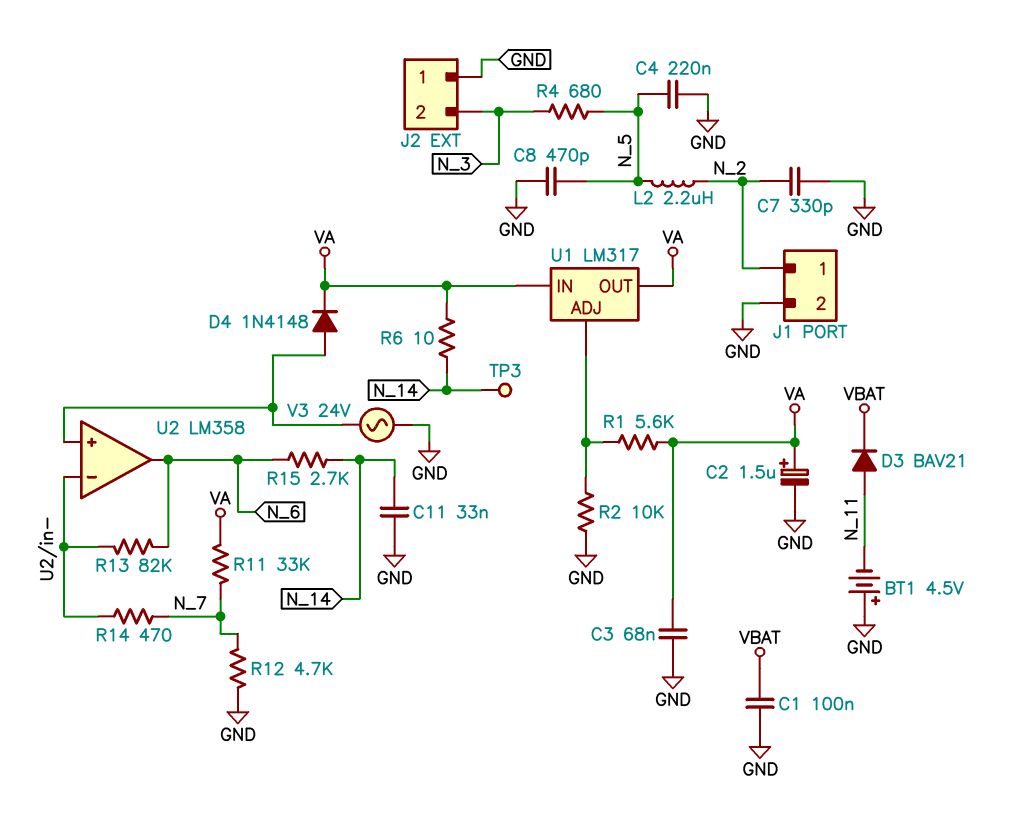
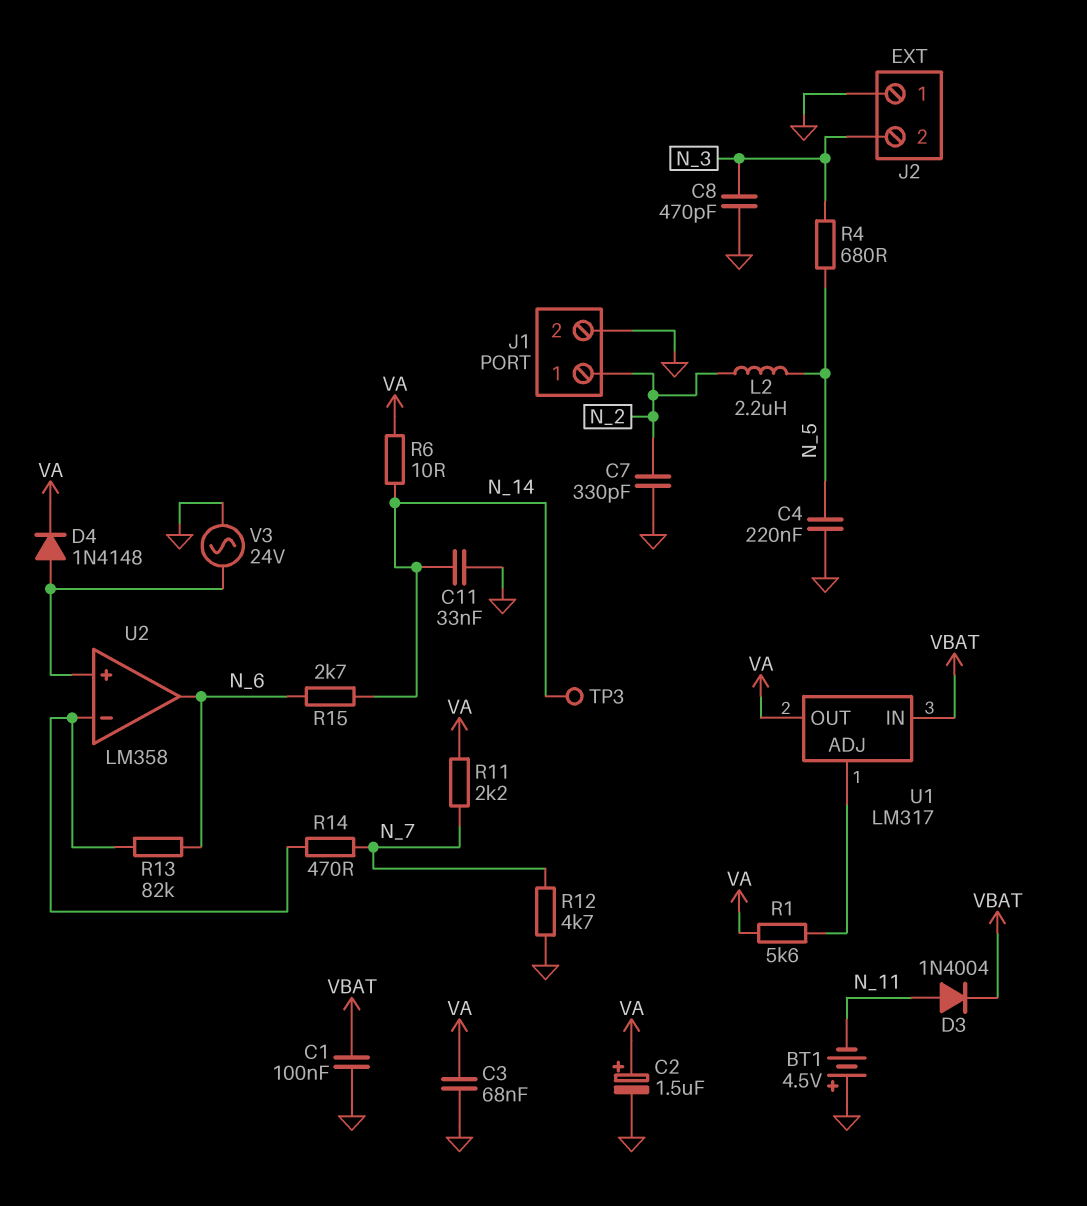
C8: 470pF (GND, N_5) -> 470pF (GND, N_3)
D3: diode BAV21 (A N_11, K VBAT) -> diode 1N4004 (A N_11, K VBAT)
R2: 10k (GND, U1/ADJ) -> none
R11: 33k (N_7, VA) -> 2.2k (N_7, VA)
U1 pin IN: VA -> VBAT

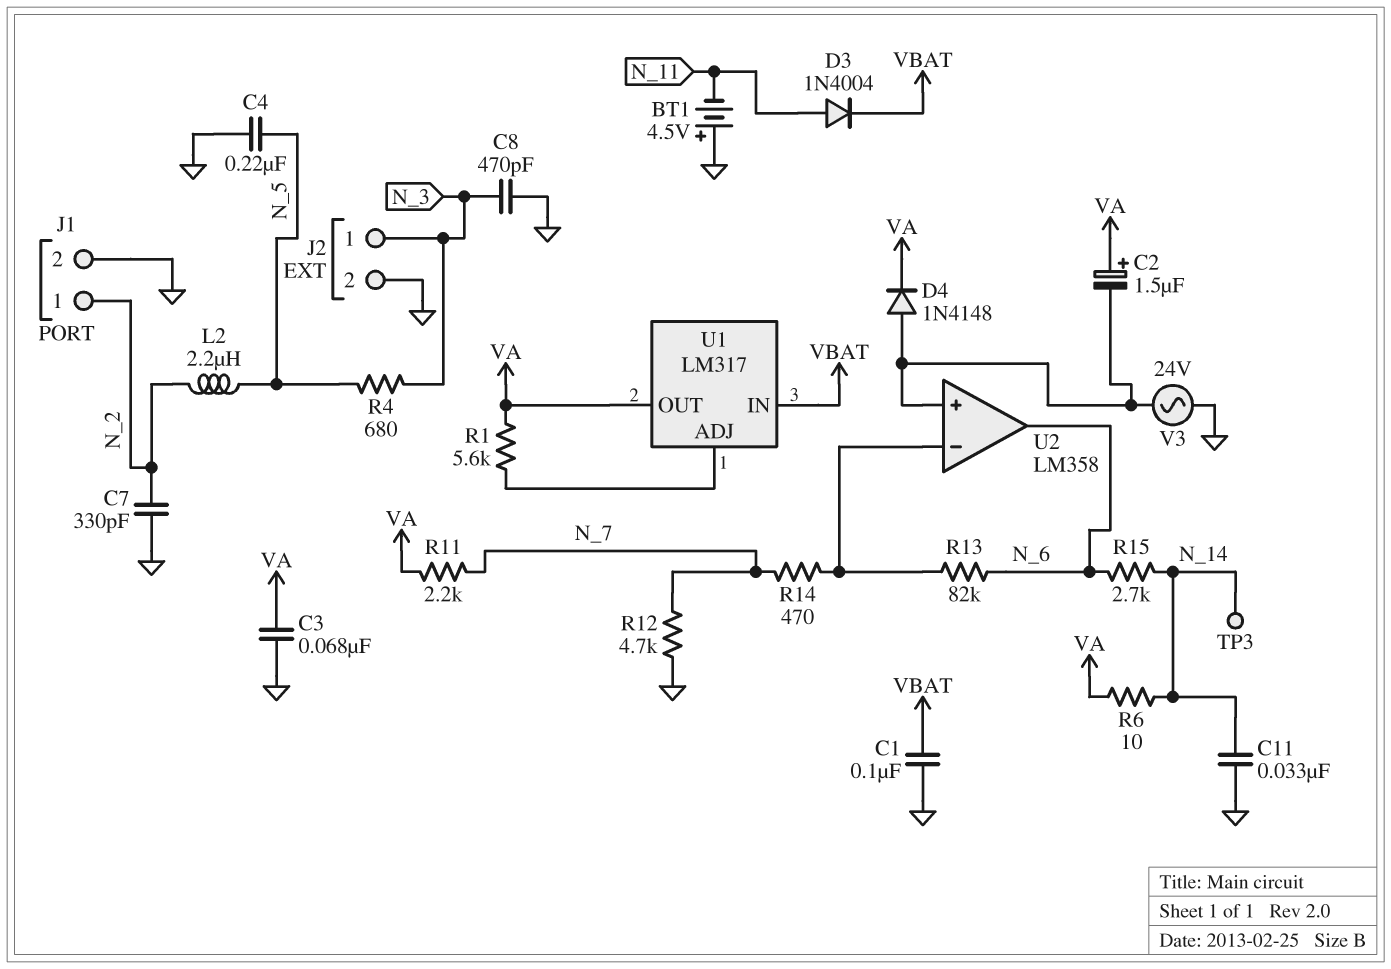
C2: 1.5uF (plus VA, minus GND) -> 1.5uF (plus VA, minus U2/in+)
J2 pin 1: GND -> N_3
J2 pin 2: N_3 -> GND

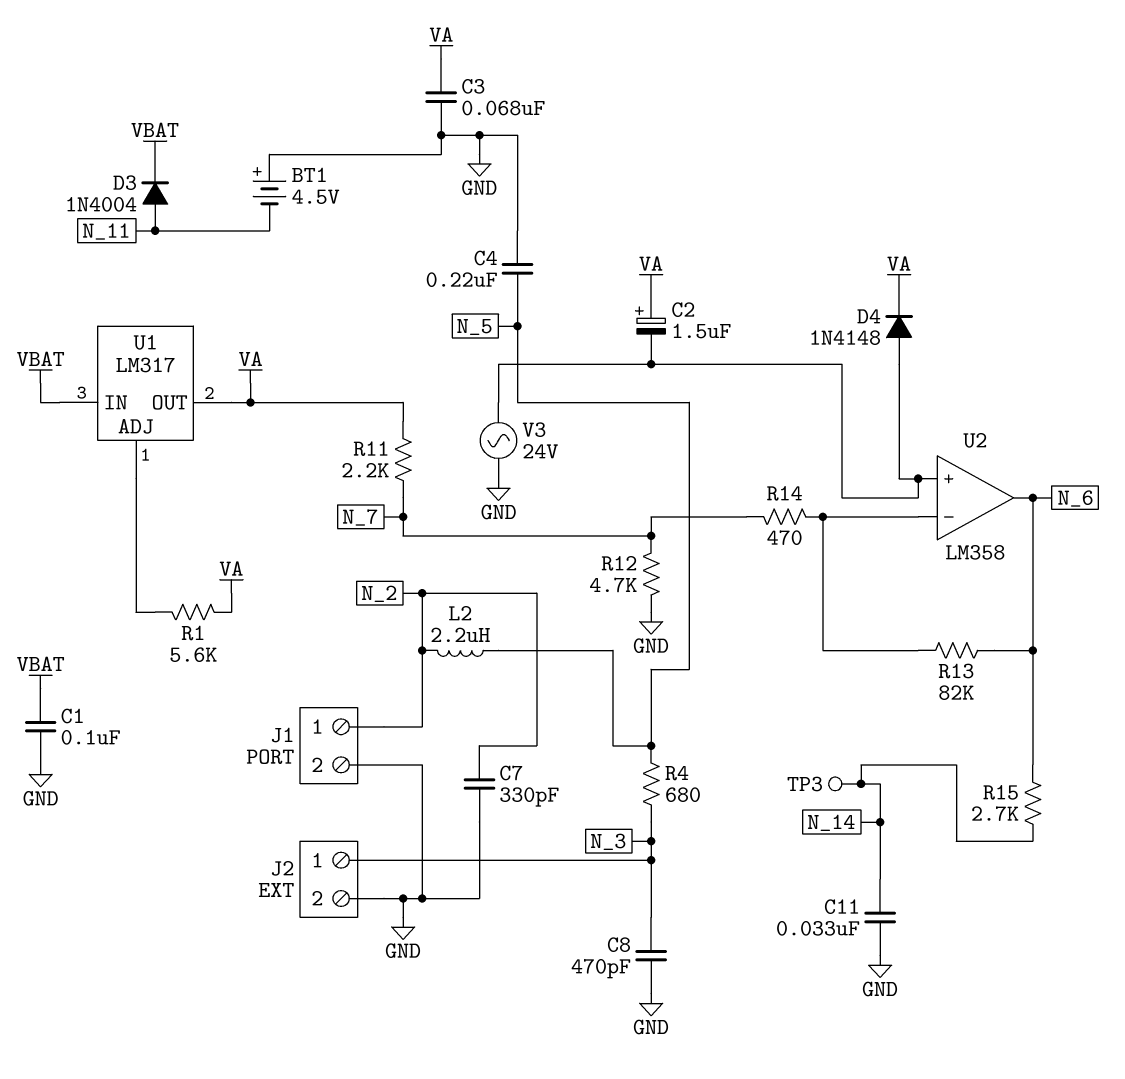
R6: 10 (N_14, VA) -> none

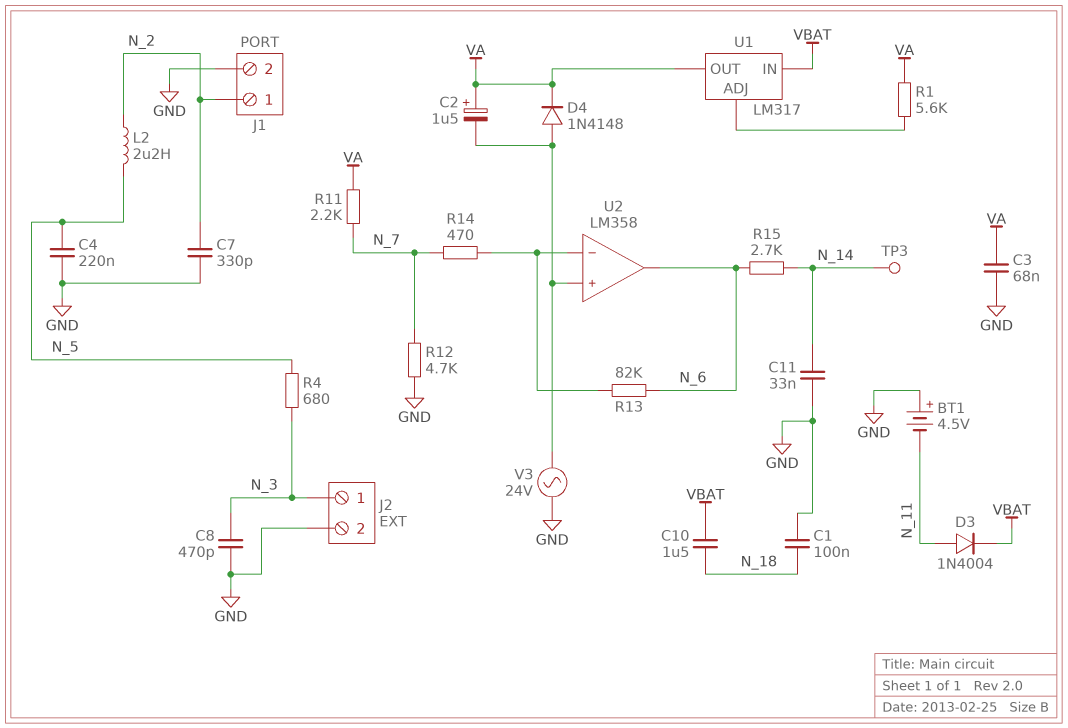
C1: 100nF (GND, VBAT) -> 100nF (GND, N_18)
C10: none -> 1.5uF (N_18, VBAT)

